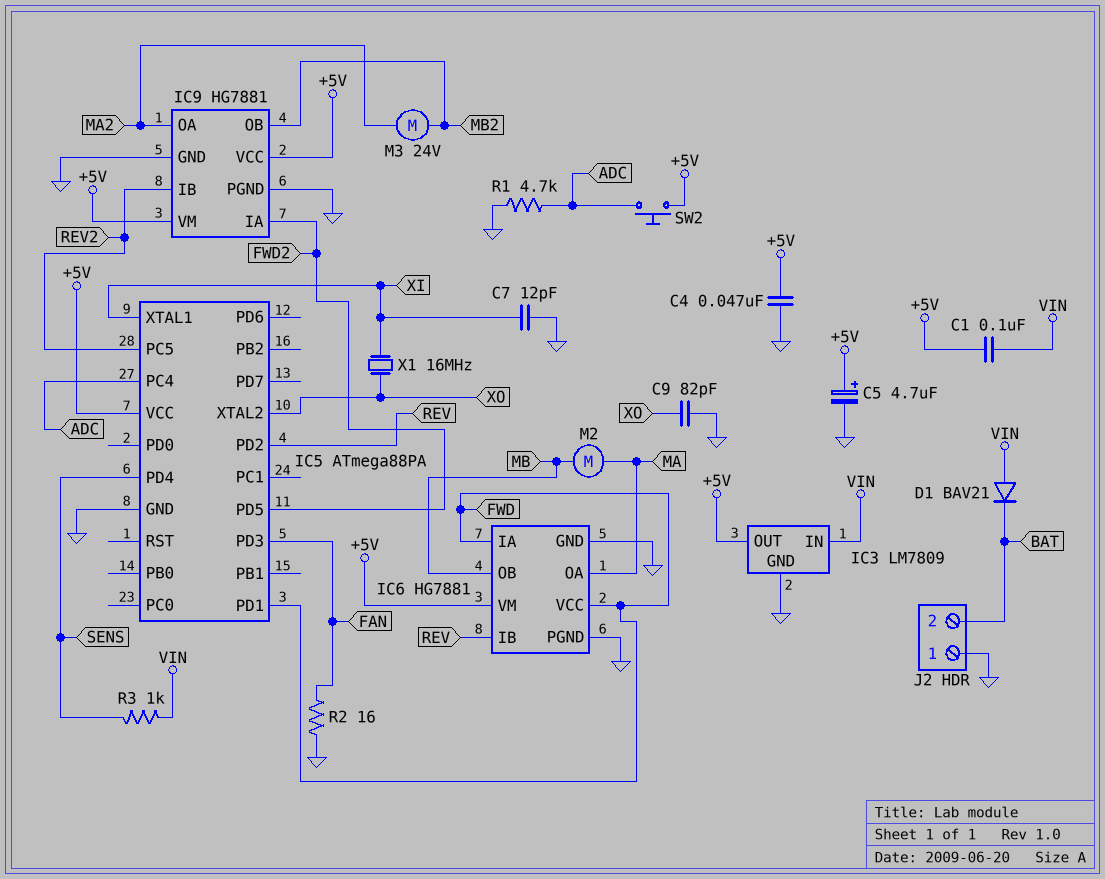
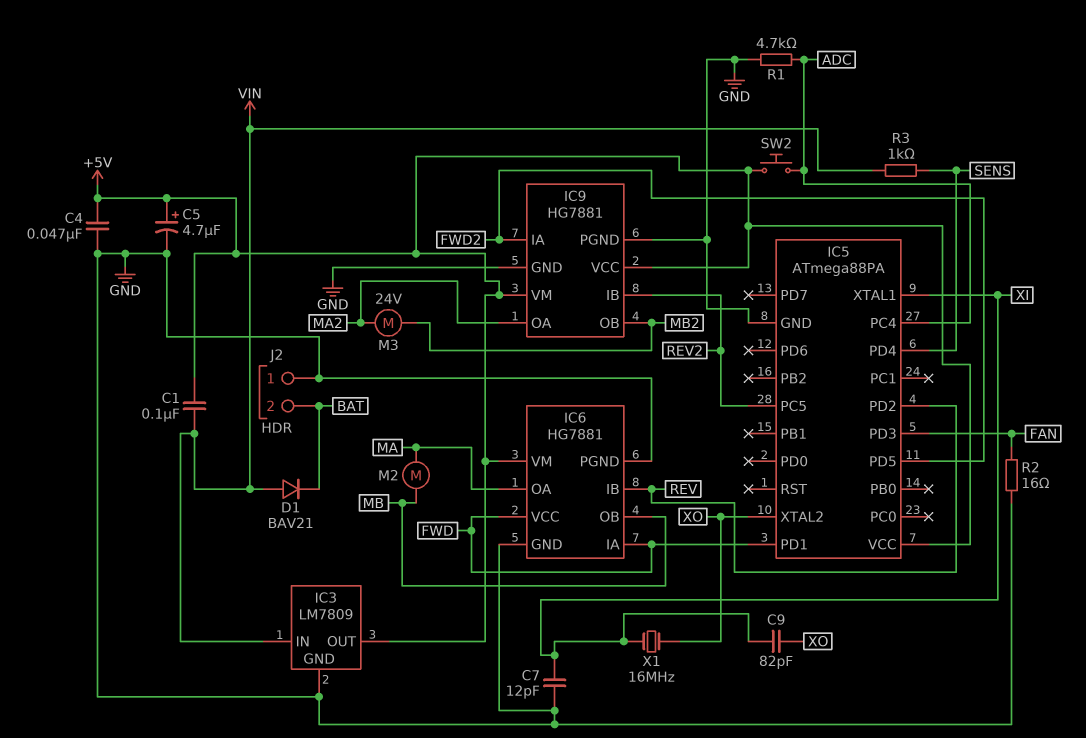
C9: 82pF (GND, XO) -> 82pF (XI, XO)

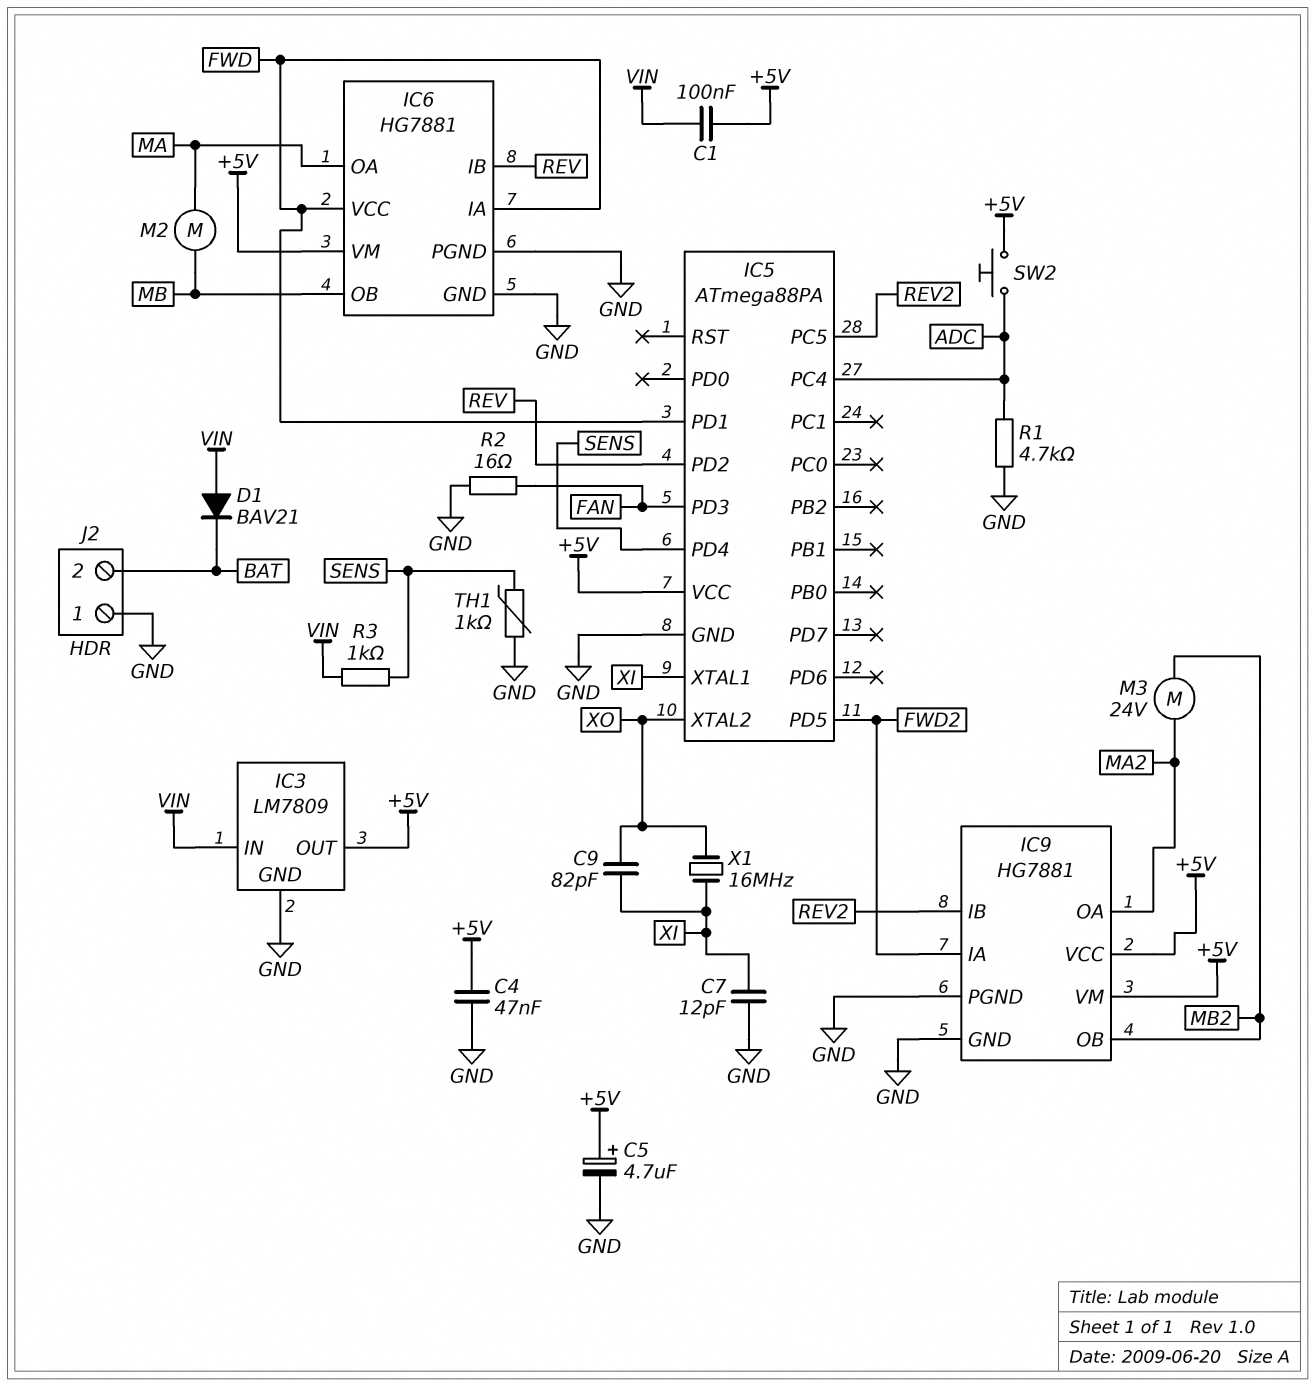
TH1: none -> 1k (GND, SENS)

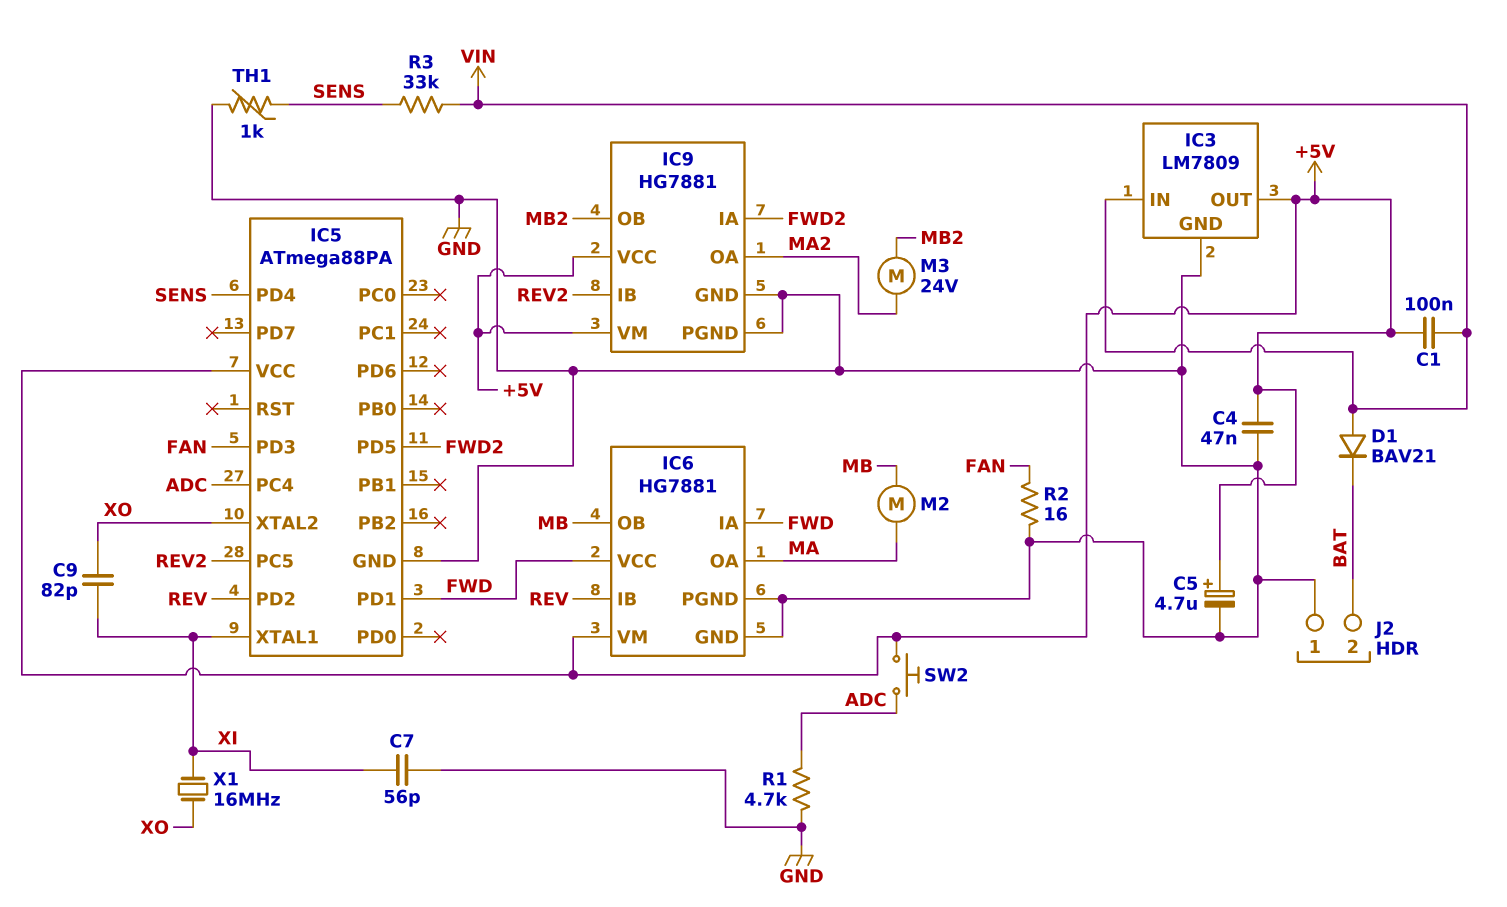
C7: 12pF (GND, XI) -> 56pF (GND, XI)
R3: 1k (SENS, VIN) -> 33k (SENS, VIN)

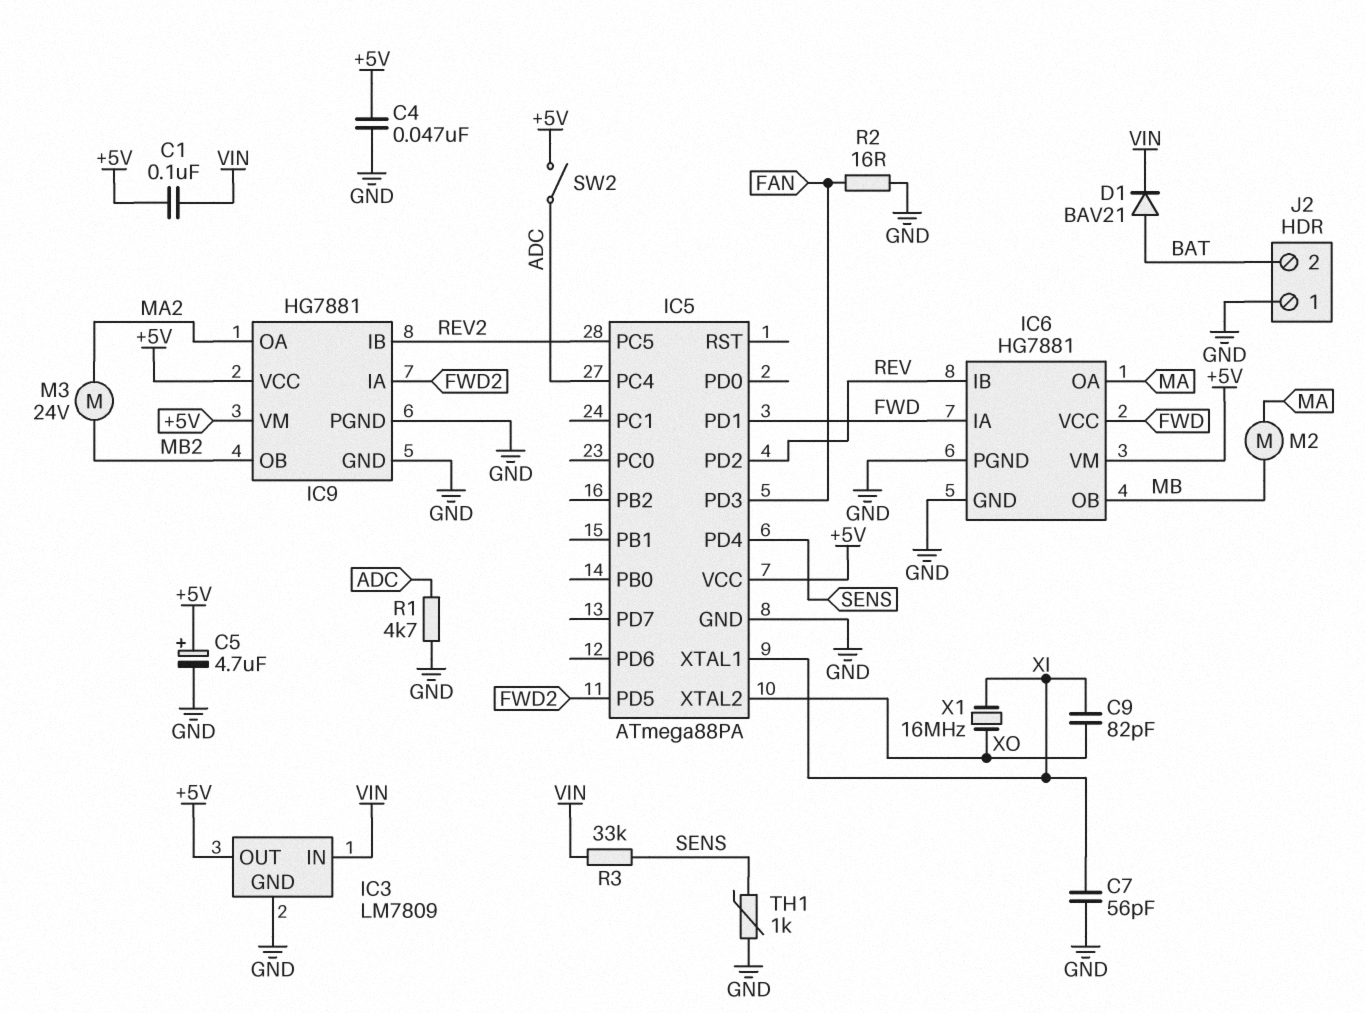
D1: diode BAV21 (A VIN, K BAT) -> diode BAV21 (A BAT, K VIN)
SW2: button (+5V, ADC) -> switch (+5V, ADC)

